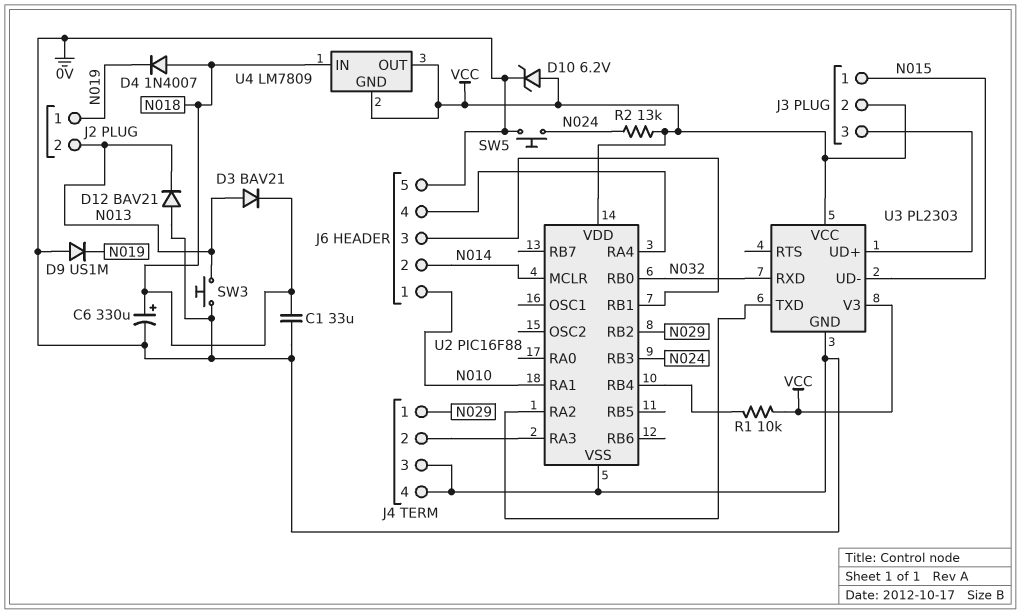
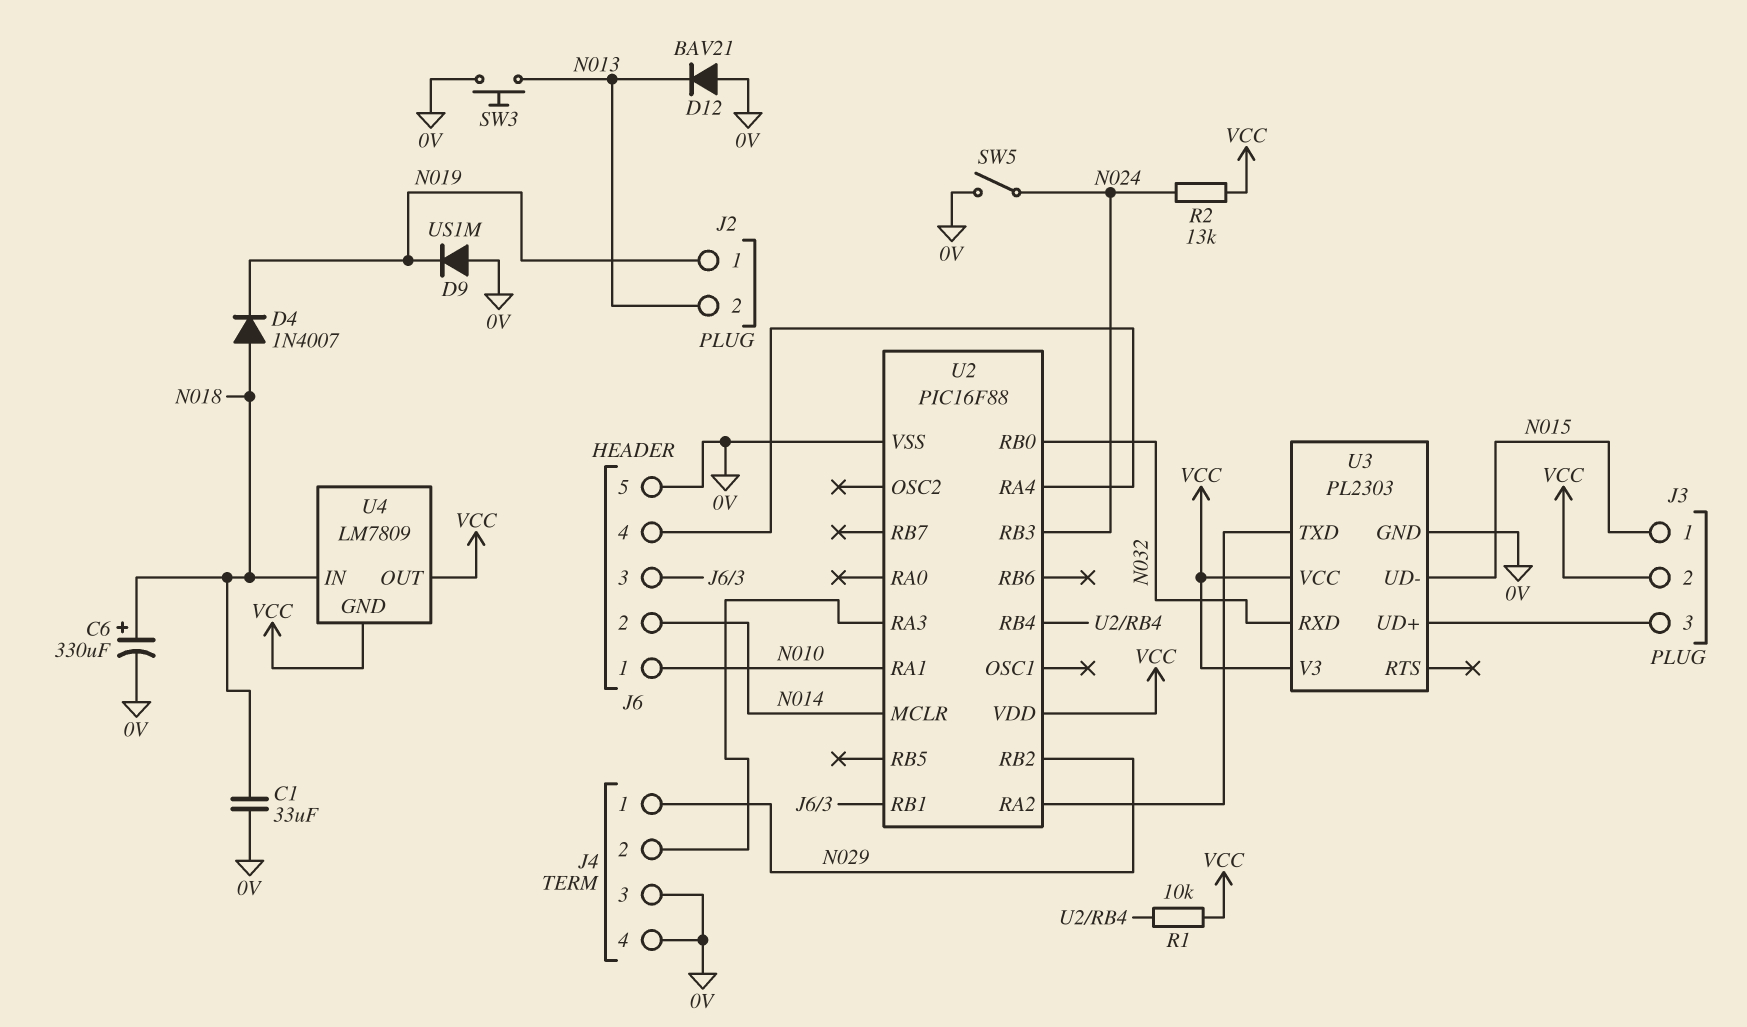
D3: diode BAV21 (A N013, K N018) -> none
D10: zener 6.2V (A VCC, K 0V) -> none
SW5: button (0V, N024) -> switch (0V, N024)

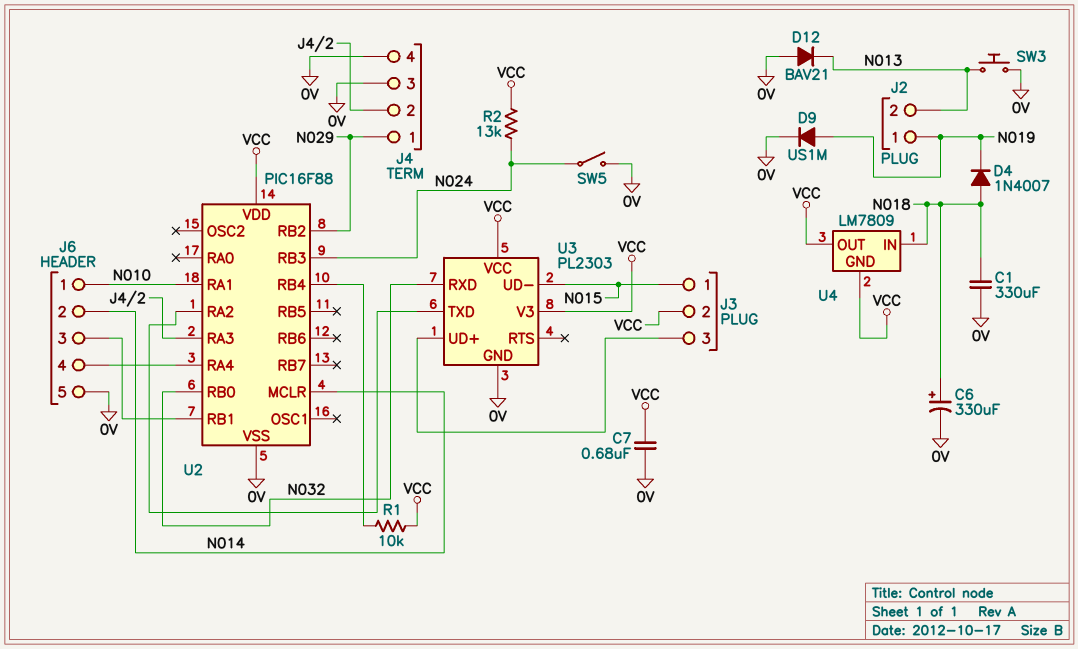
C1: 33uF (0V, N018) -> 330uF (0V, N018)
C7: none -> 680nF (0V, VCC)
D9: diode US1M (A 0V, K N019) -> diode US1M (A N019, K 0V)

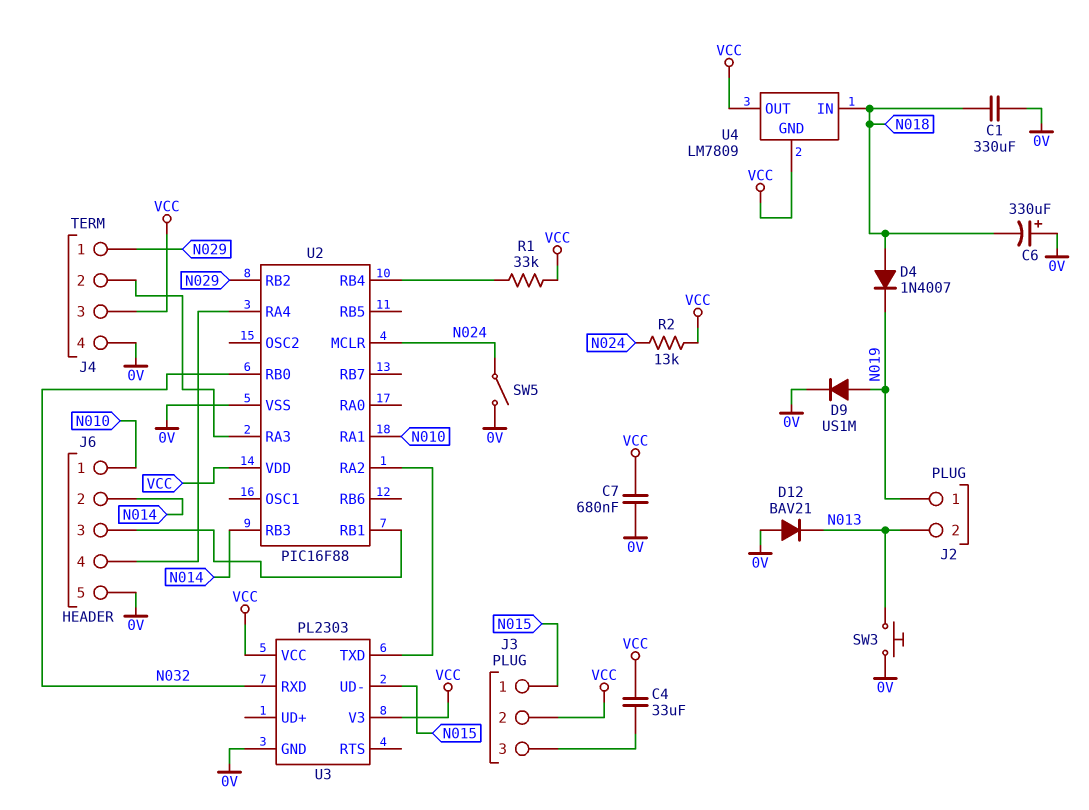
C4: none -> 33uF (J3/3, VCC)
C6: 330uF (plus N018, minus 0V) -> 330uF (plus 0V, minus N018)
J4 pin 3: 0V -> VCC
R1: 10k (U2/RB4, VCC) -> 33k (U2/RB4, VCC)
U2 pin MCLR: N014 -> N024
U2 pin RB3: N024 -> N014
U3 pin UD+: J3/3 -> none

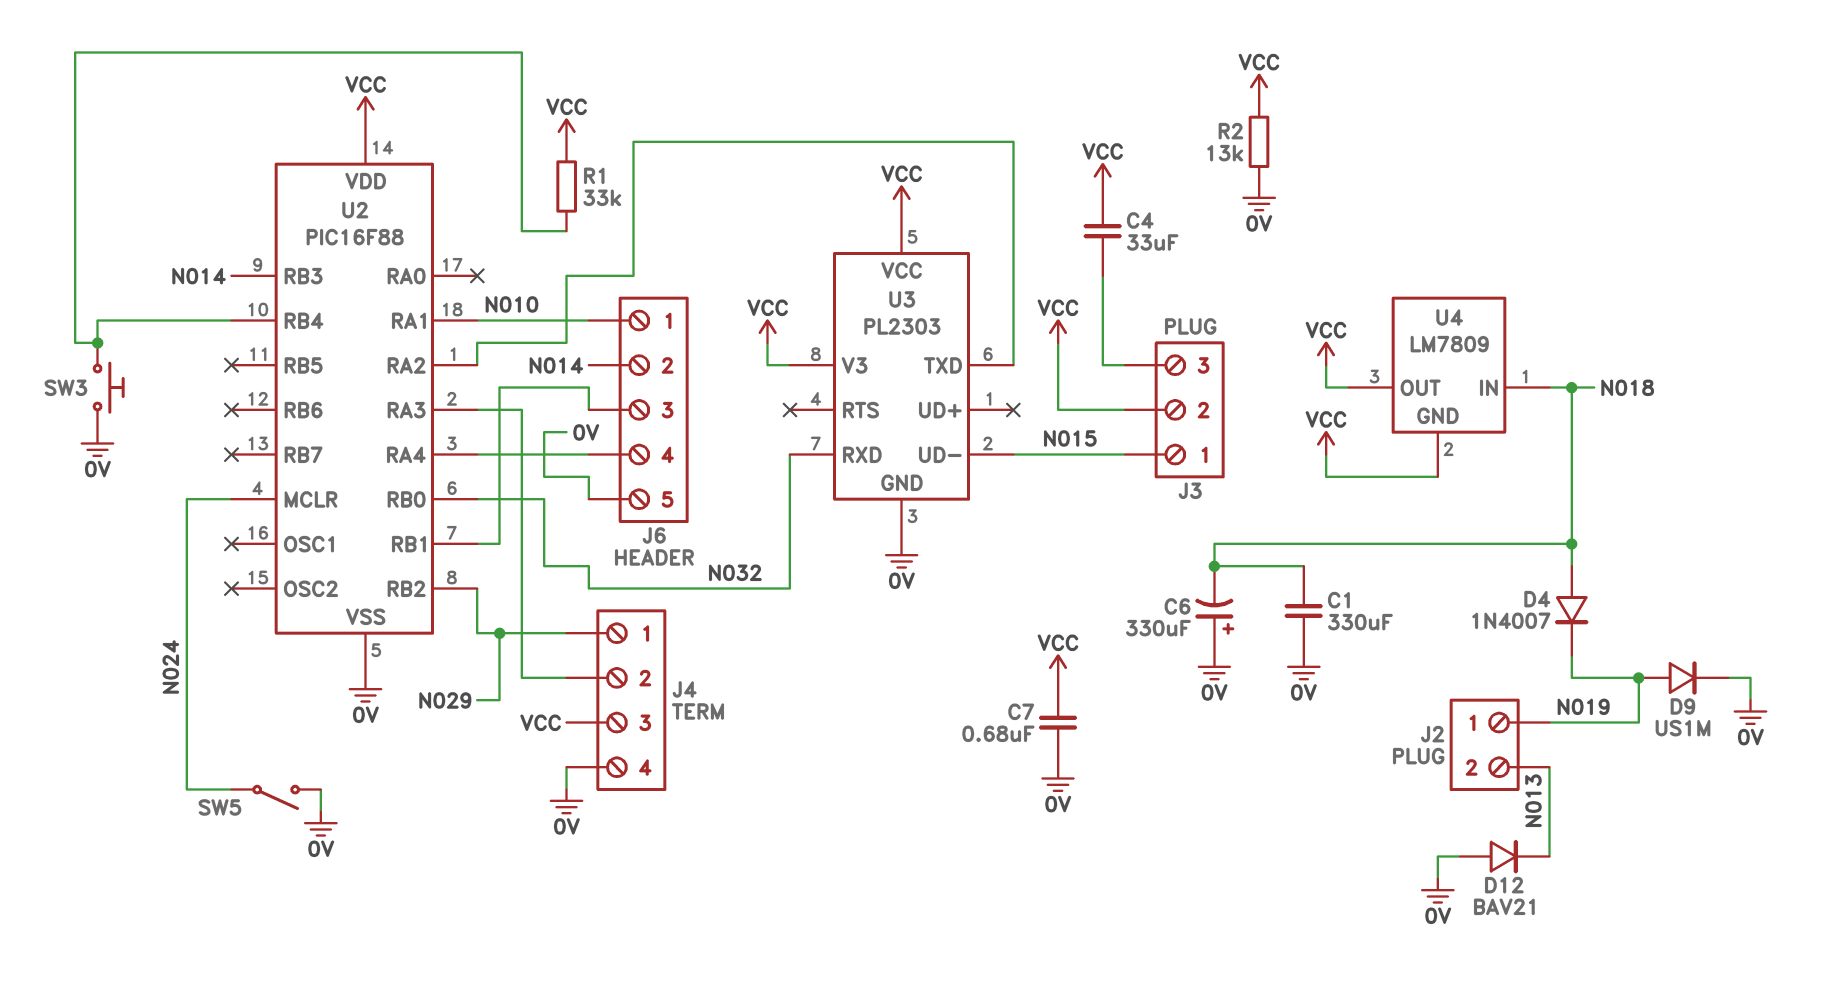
R2: 13k (N024, VCC) -> 13k (0V, VCC)
SW3: button (0V, N013) -> button (0V, U2/RB4)

